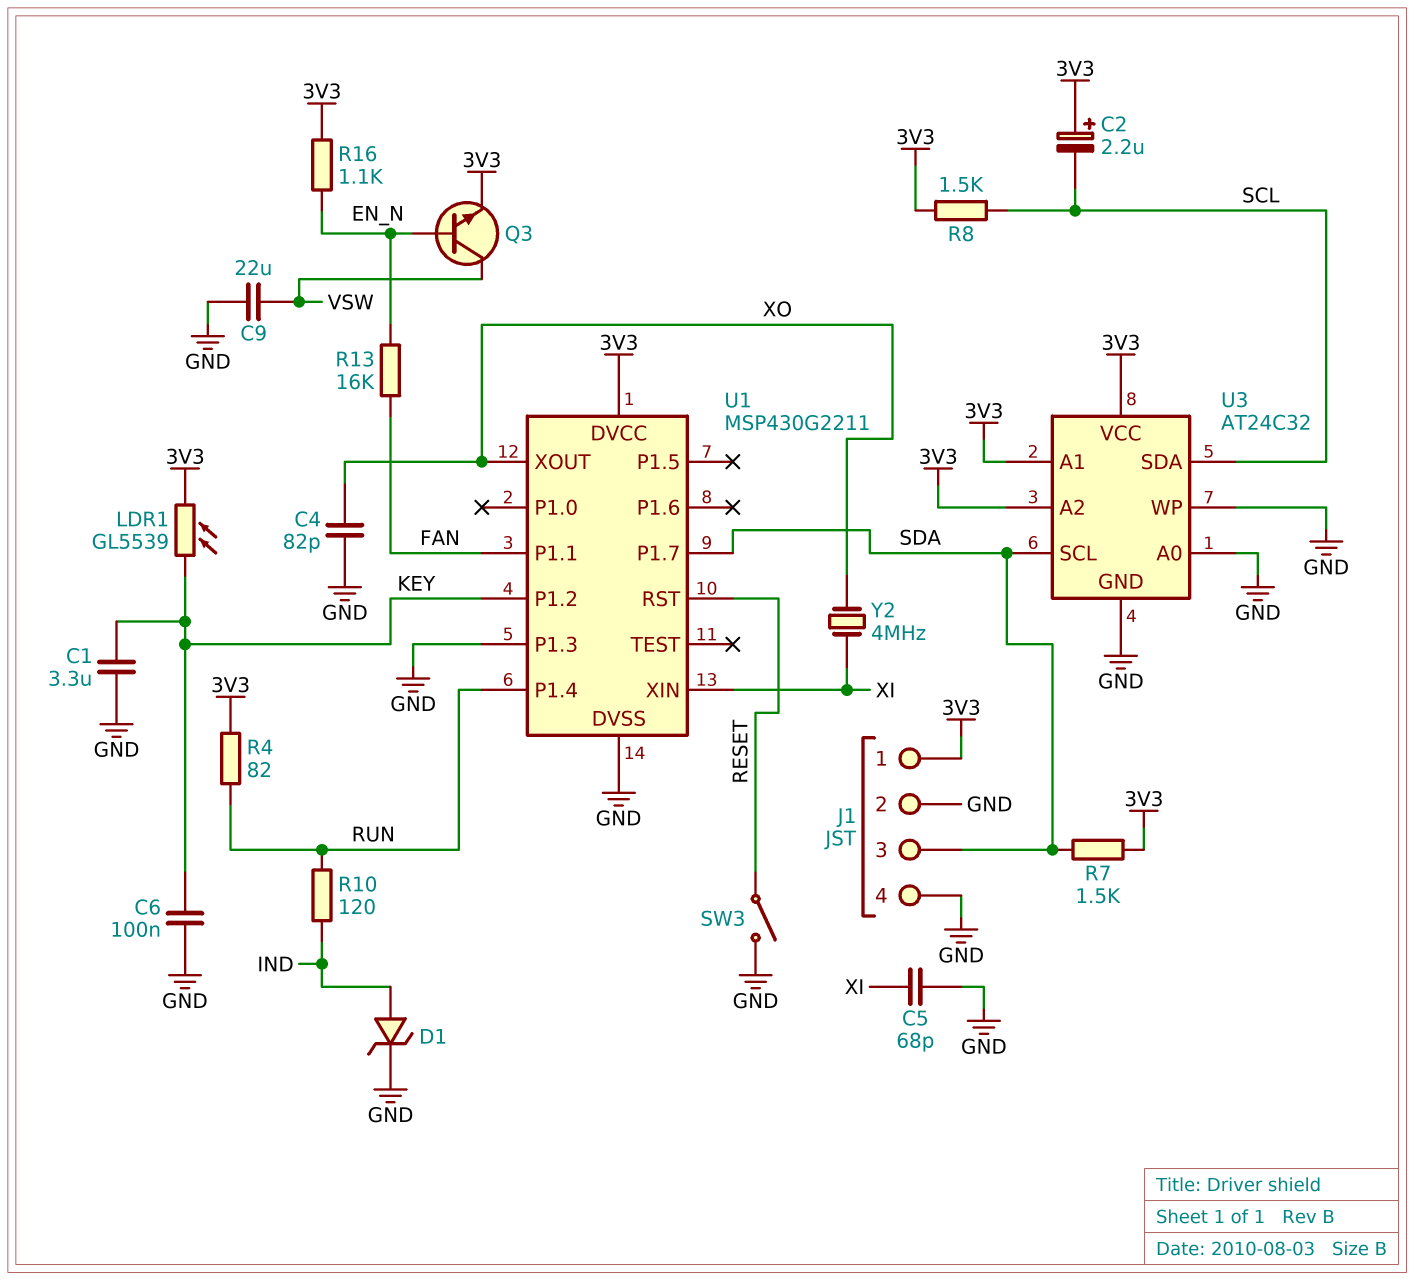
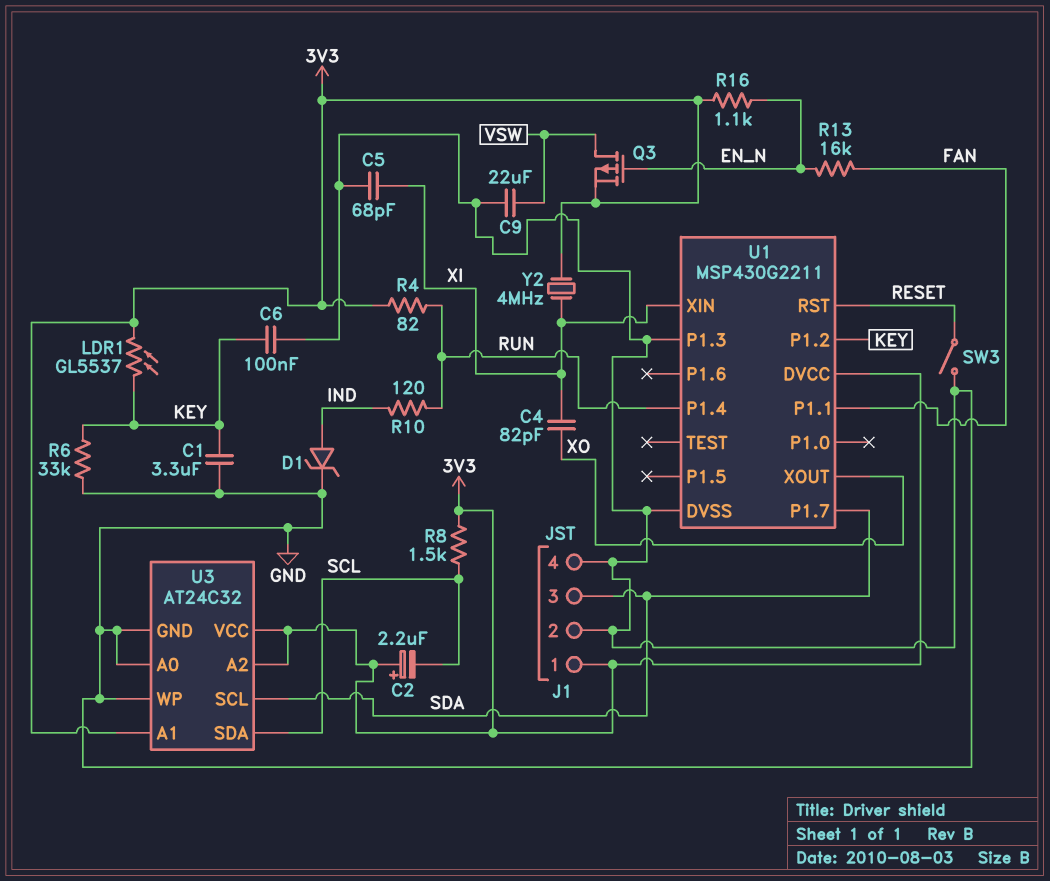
C4: 82pF (GND, XO) -> 82pF (XI, XO)
LDR1: GL5539 (3V3, KEY) -> GL5537 (3V3, KEY)
Q3: NPN (B EN_N, C VSW, E 3V3) -> PMOS (G EN_N, D VSW, S 3V3)
R6: none -> 33k (GND, KEY)
R7: 1.5k (3V3, SDA) -> none
Y2: 4MHz (XI, XO) -> 4MHz (3V3, XI)

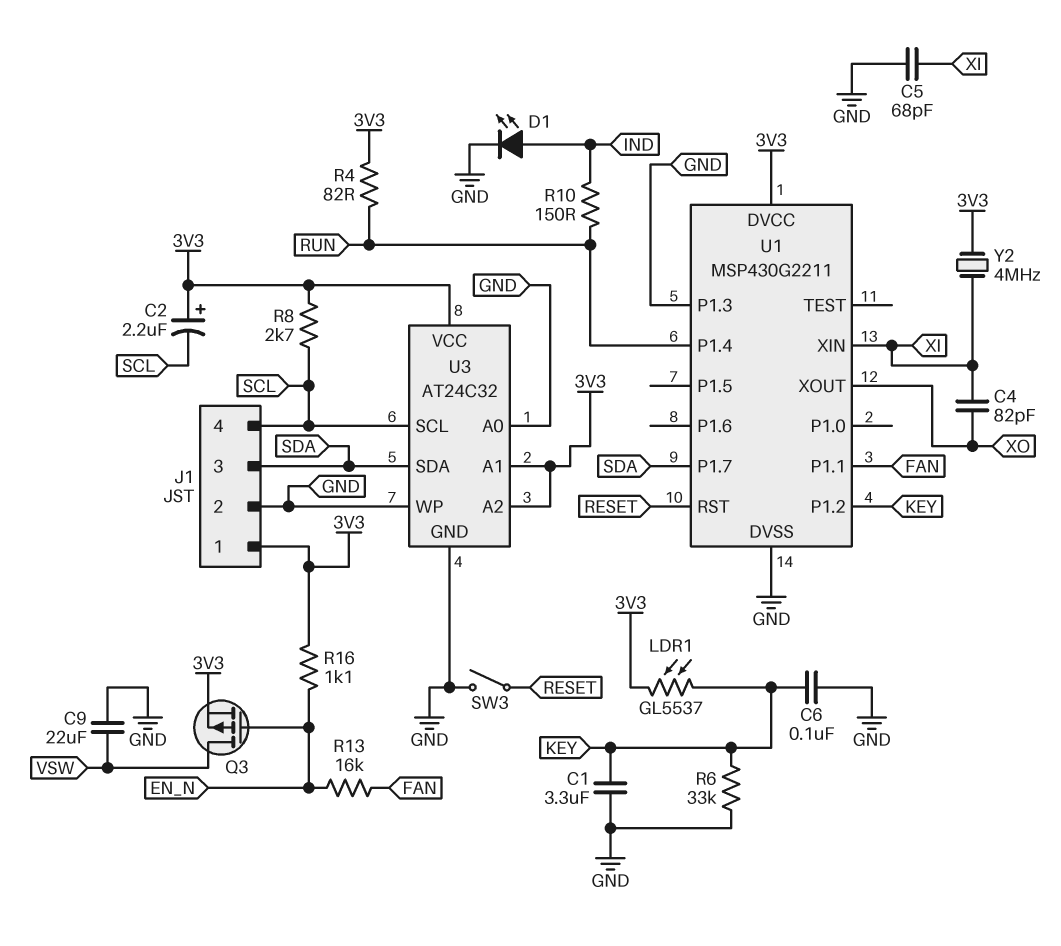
D1: zener (A IND, K GND) -> LED (A IND, K GND)
J1 pin 4: GND -> SCL
R8: 1.5k (3V3, SCL) -> 2.7k (3V3, SCL)
R10: 120 (IND, RUN) -> 150 (IND, RUN)
U3 pin SCL: SDA -> SCL
U3 pin SDA: SCL -> SDA

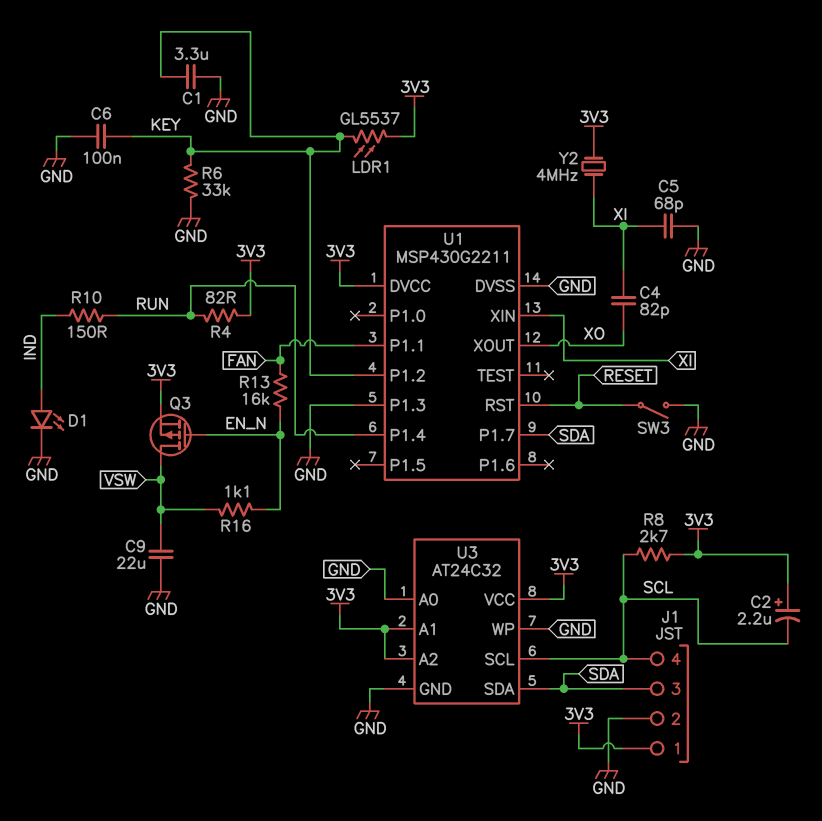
R16: 1.1k (3V3, EN_N) -> 1.1k (EN_N, VSW)

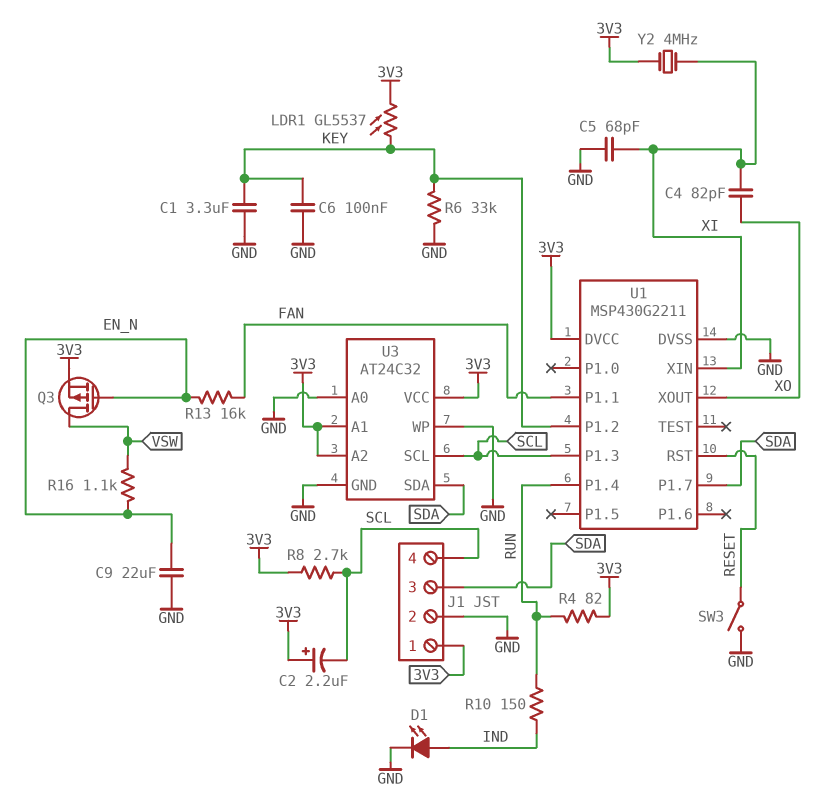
C9: 22uF (GND, VSW) -> 22uF (EN_N, GND)
U1 pin P1.3: GND -> SCL

